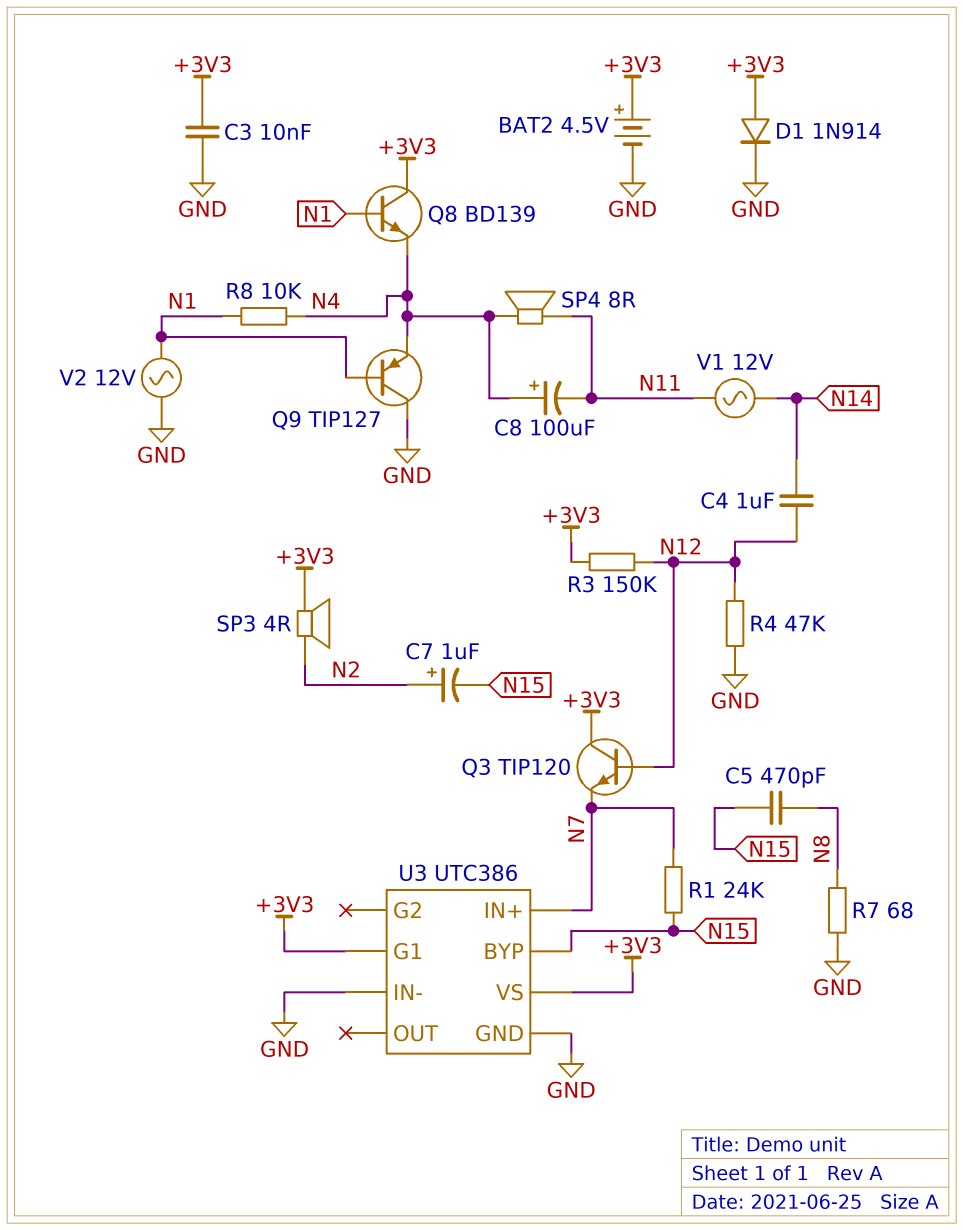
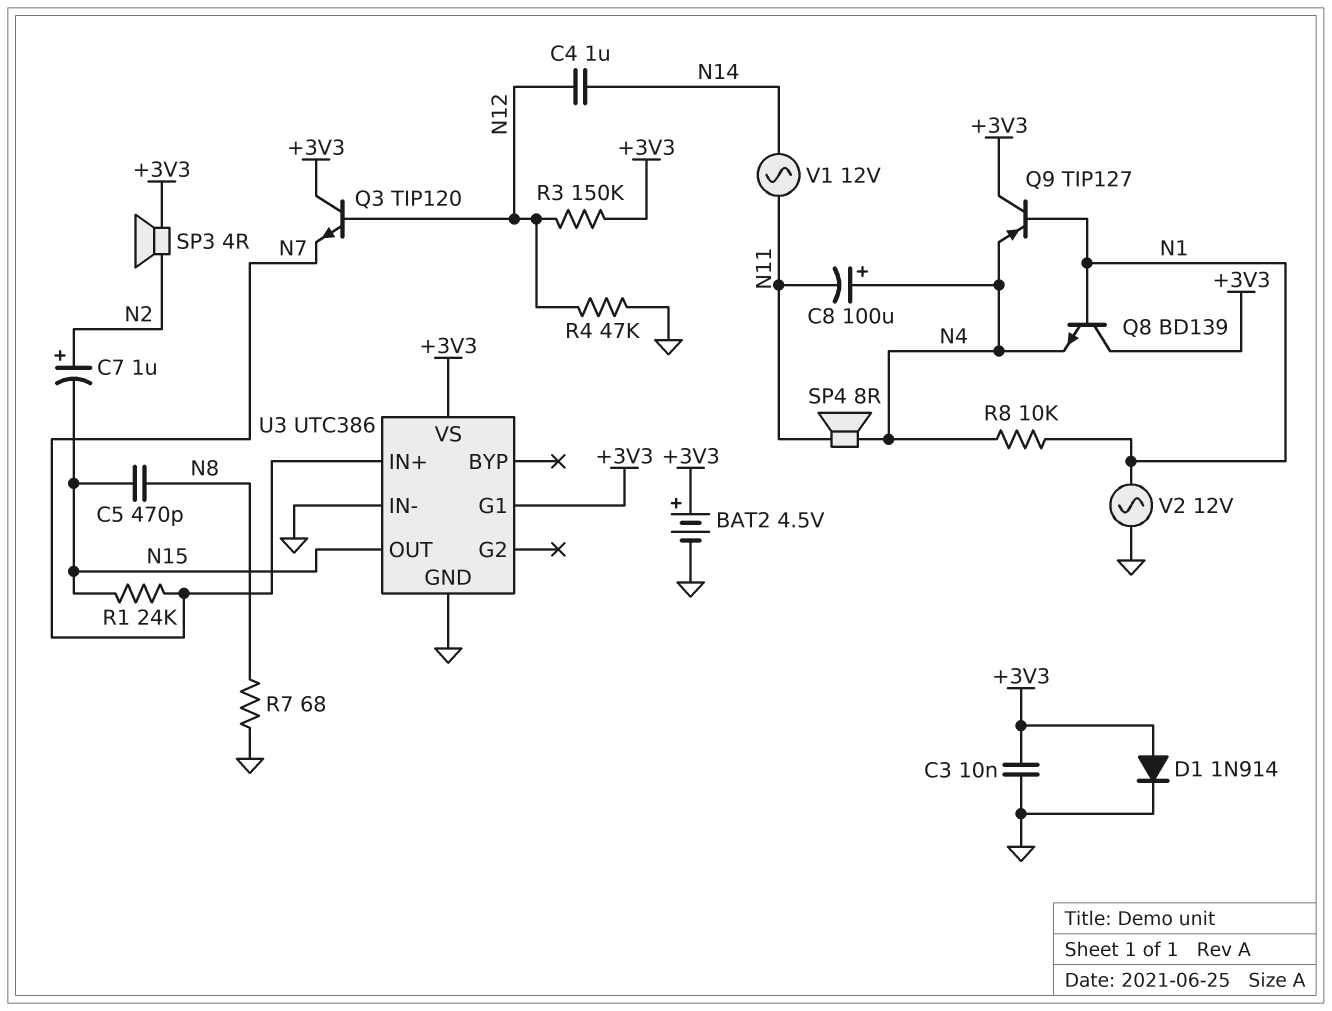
Q9: PNP TIP127 (B N1, C GND, E N4) -> PNP TIP127 (B N1, C +3V3, E N4)
U3 pin BYP: N15 -> none
U3 pin OUT: none -> N15

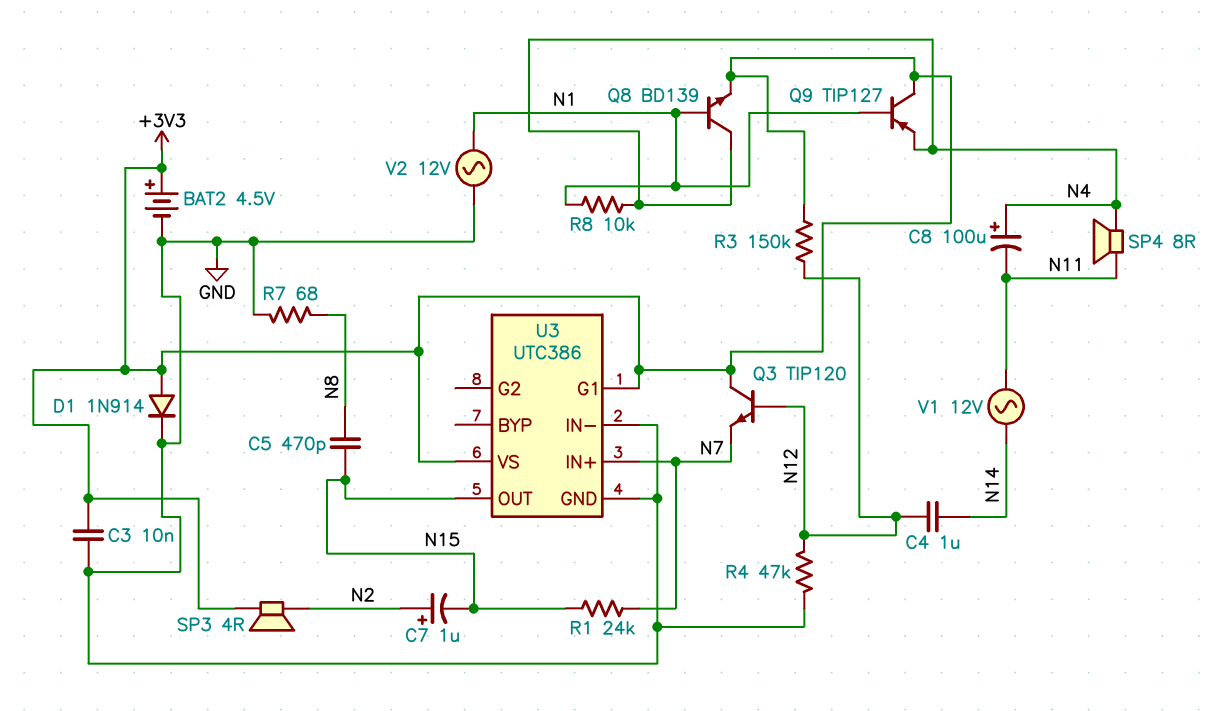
Q8: NPN BD139 (B N1, C +3V3, E N4) -> NPN BD139 (B N1, C N4, E +3V3)

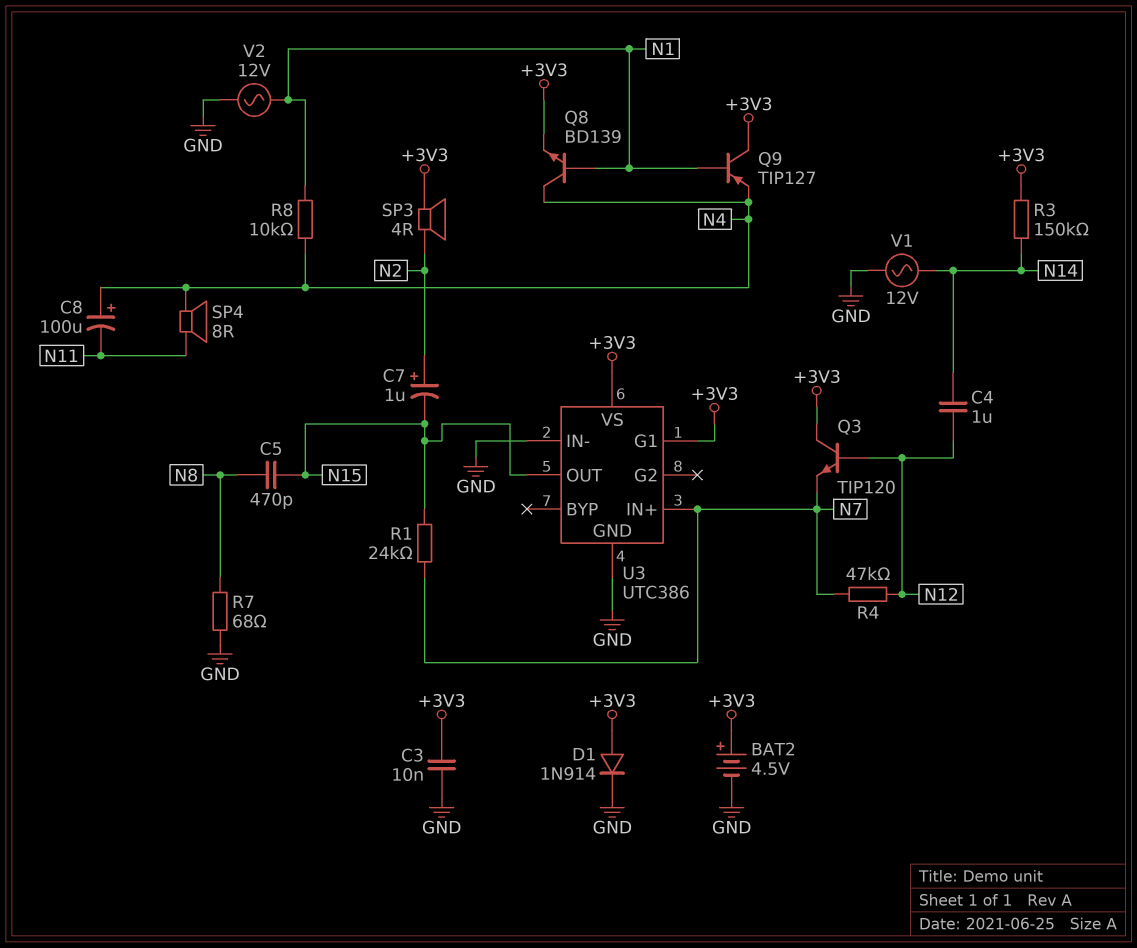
R3: 150k (+3V3, N12) -> 150k (+3V3, N14)
R4: 47k (GND, N12) -> 47k (N7, N12)
V1: AC 12V (N11, N14) -> AC 12V (GND, N14)

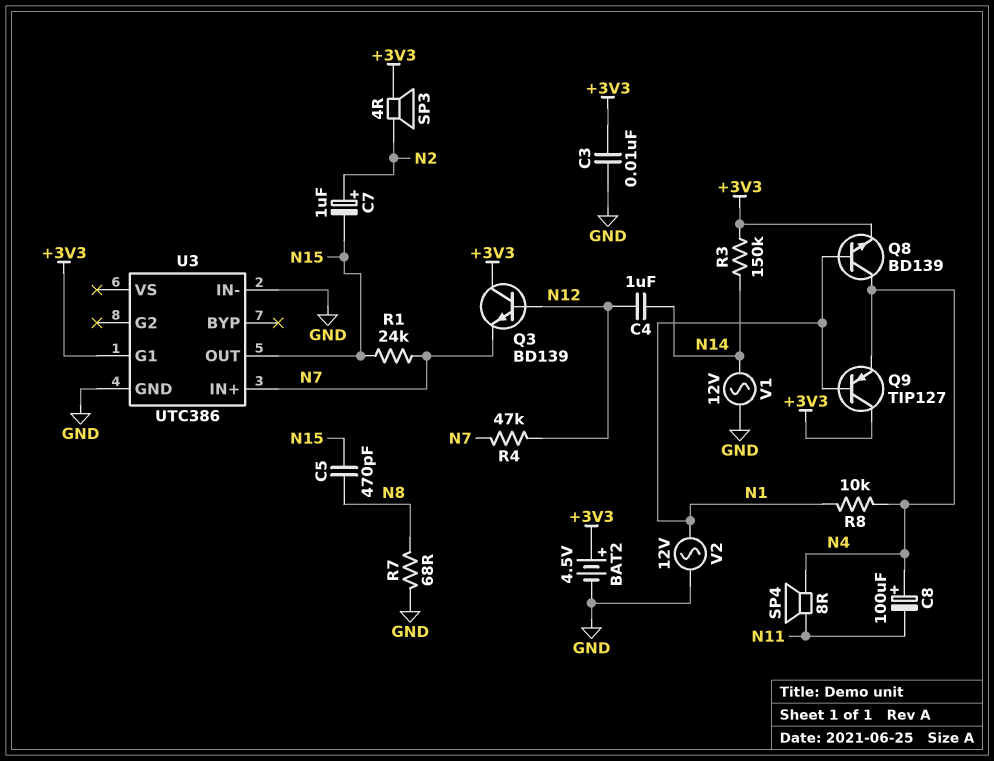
D1: diode 1N914 (A +3V3, K GND) -> none
Q3: NPN TIP120 (B N12, C +3V3, E N7) -> NPN BD139 (B N12, C +3V3, E N7)
U3 pin VS: +3V3 -> none

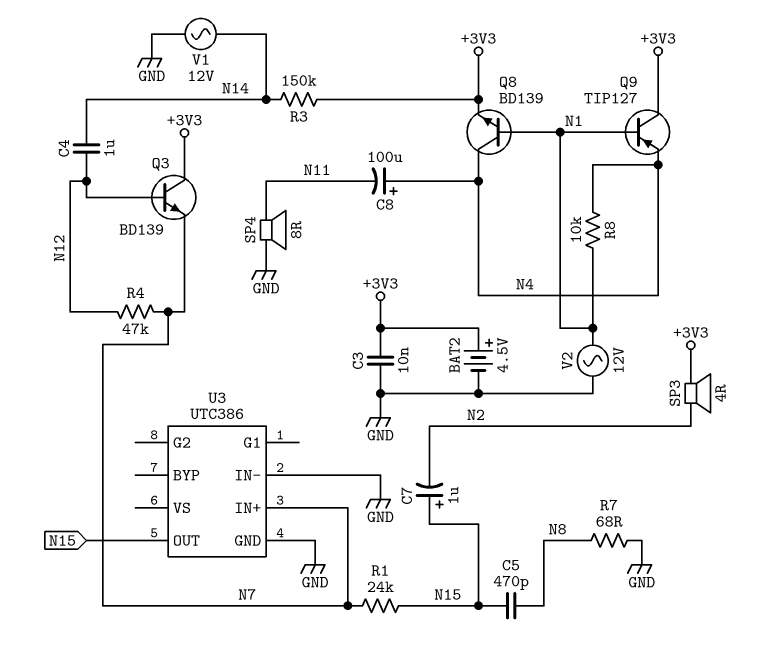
C7: 1uF (plus N2, minus N15) -> 1uF (plus N15, minus N2)
SP4: speaker 8R (N4, N11) -> speaker 8R (GND, N11)
U3 pin G1: +3V3 -> none

